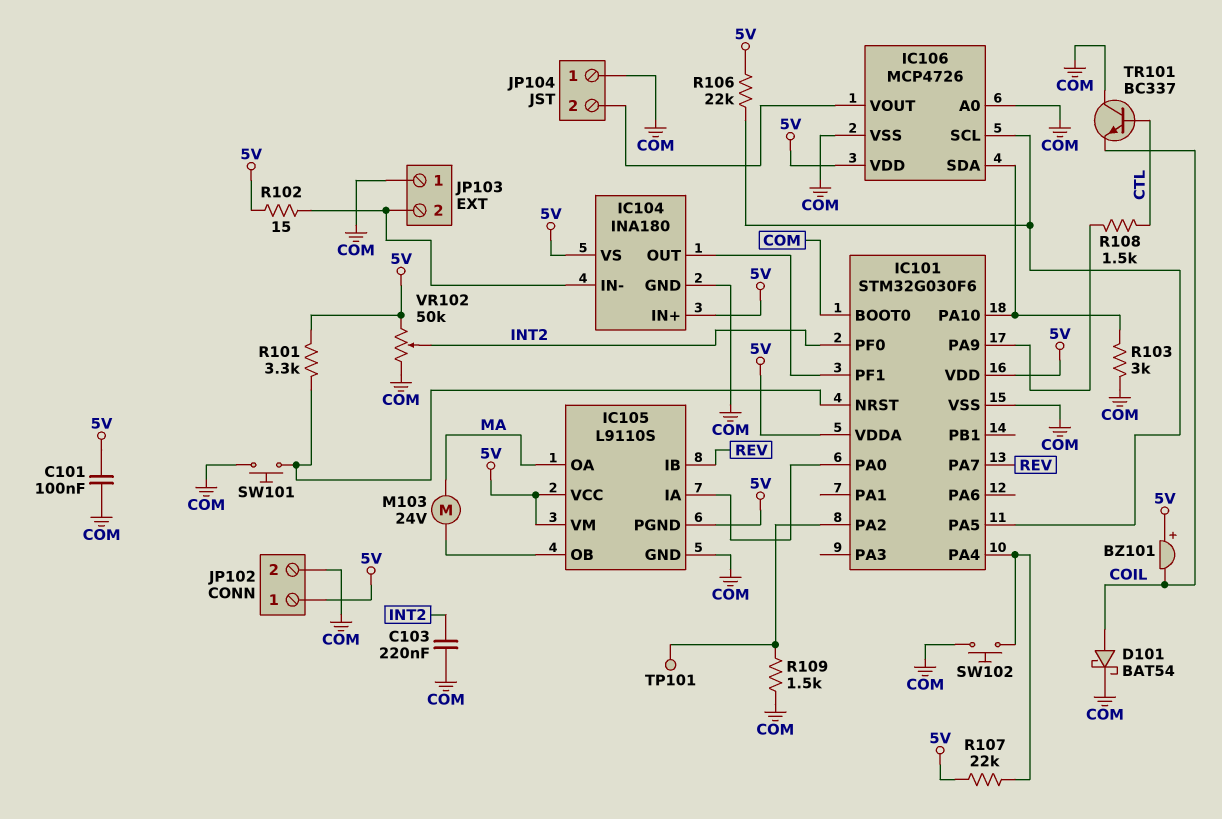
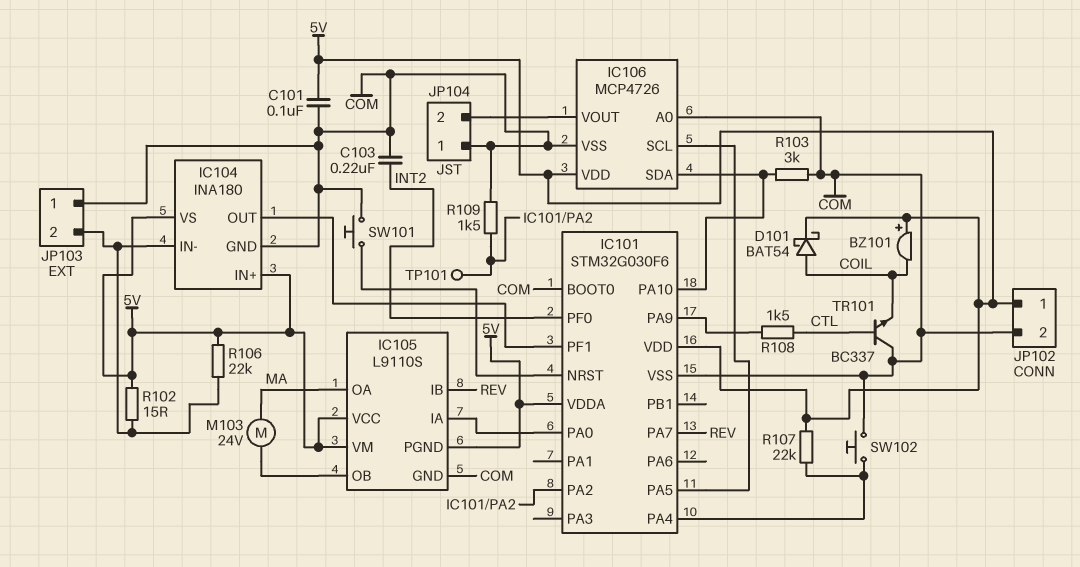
D101: schottky BAT54 (A COIL, K COM) -> schottky BAT54 (A COIL, K 5V)
R101: 3.3k (5V, IC101/NRST) -> none
R106: 22k (5V, IC101/PA5) -> 22k (5V, IC104/IN-)
VR102: 50k (5V, COM, wiper INT2) -> none

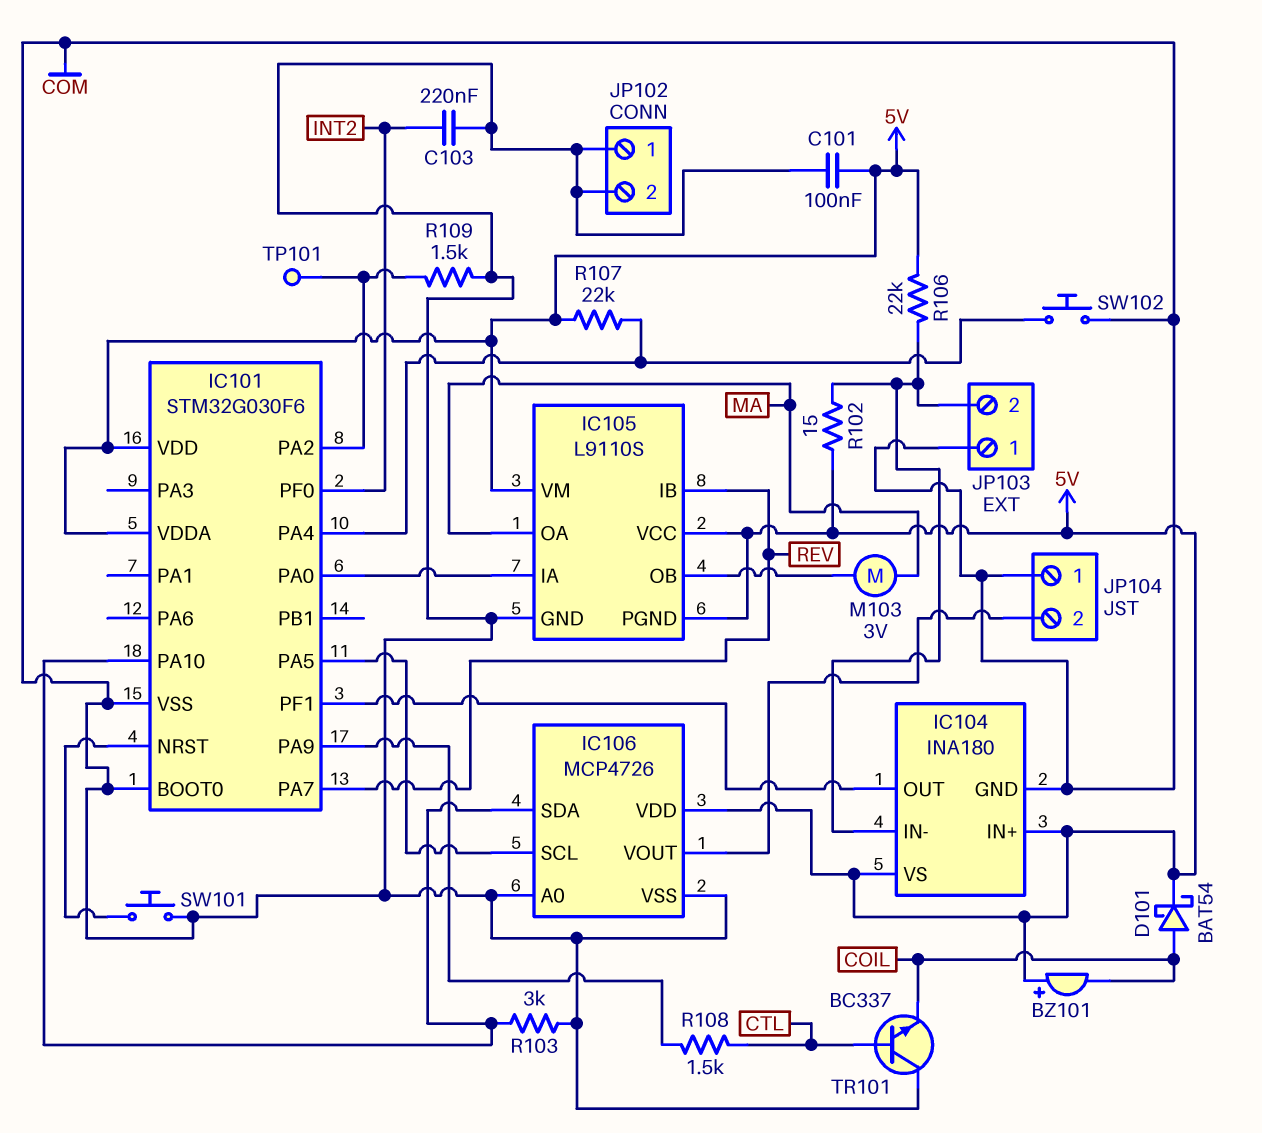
JP102 pin 1: 5V -> COM
M103: motor 24V (IC105/OB, MA) -> motor 3V (IC105/OB, MA)

